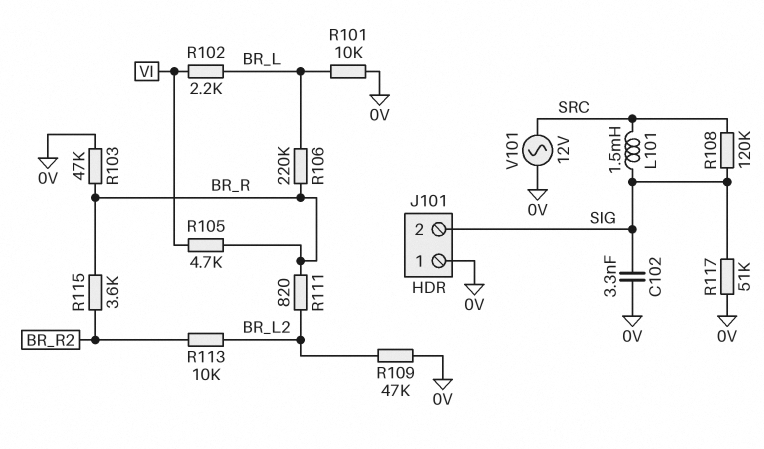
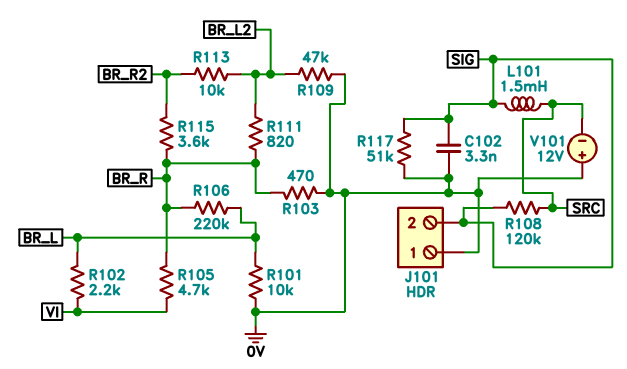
R103: 47k (0V, BR_R) -> 470 (0V, BR_R)
V101: AC 12V (0V, SRC) -> 12V (plus 0V, minus SRC)

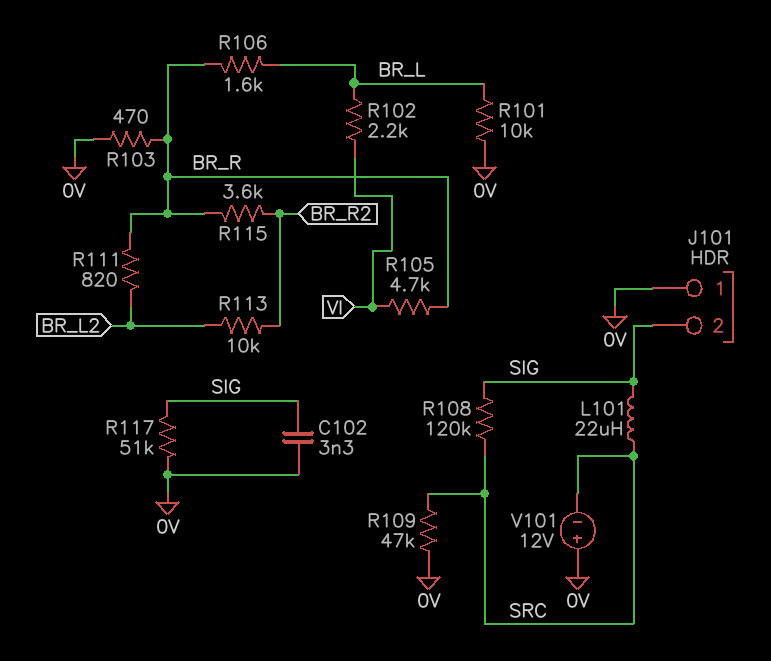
L101: 1.5mH (SIG, SRC) -> 22uH (SIG, SRC)
R106: 220k (BR_L, BR_R) -> 1.6k (BR_L, BR_R)
R109: 47k (0V, BR_L2) -> 47k (0V, SRC)

